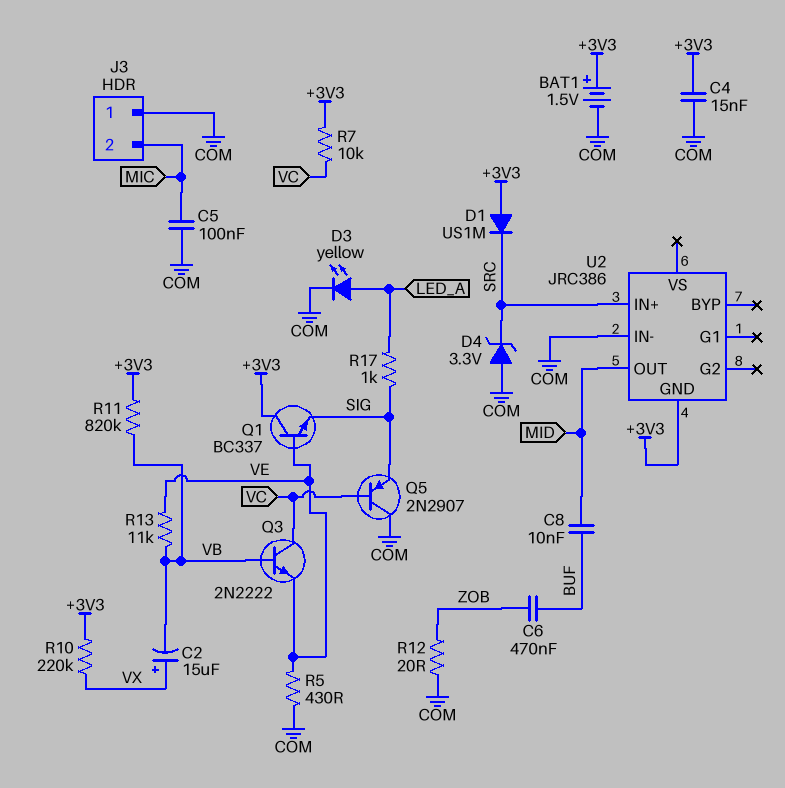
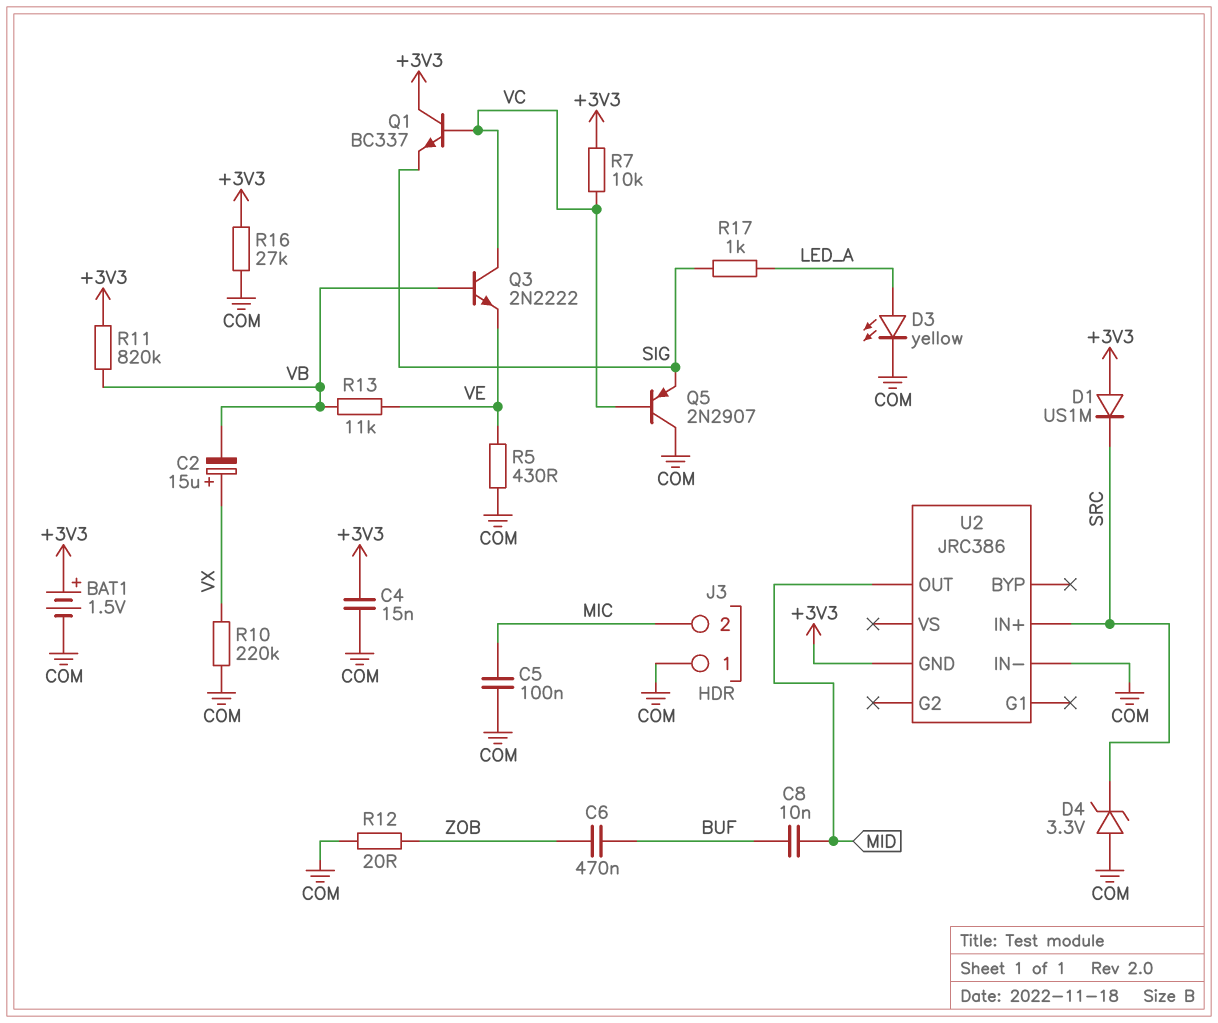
Q1: NPN BC337 (B VE, C +3V3, E SIG) -> NPN BC337 (B VC, C +3V3, E SIG)
R10: 220k (+3V3, VX) -> 220k (COM, VX)
R16: none -> 27k (+3V3, COM)

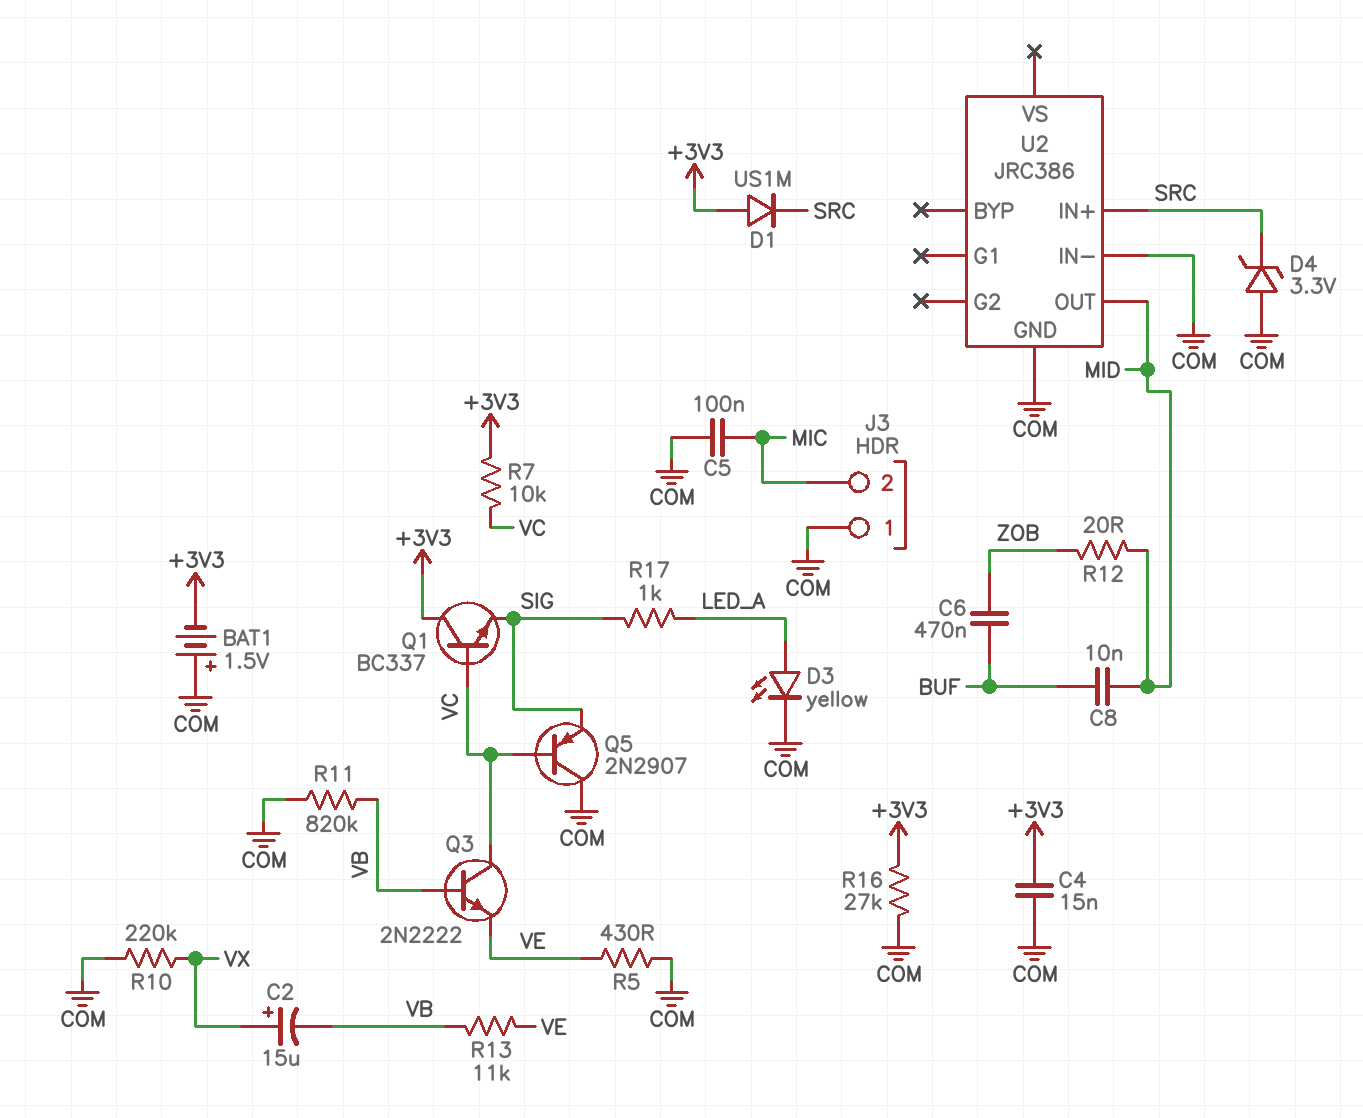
BAT1: 1.5V (plus +3V3, minus COM) -> 1.5V (plus COM, minus +3V3)
R11: 820k (+3V3, VB) -> 820k (COM, VB)
R12: 20 (COM, ZOB) -> 20 (MID, ZOB)
U2 pin GND: +3V3 -> COM

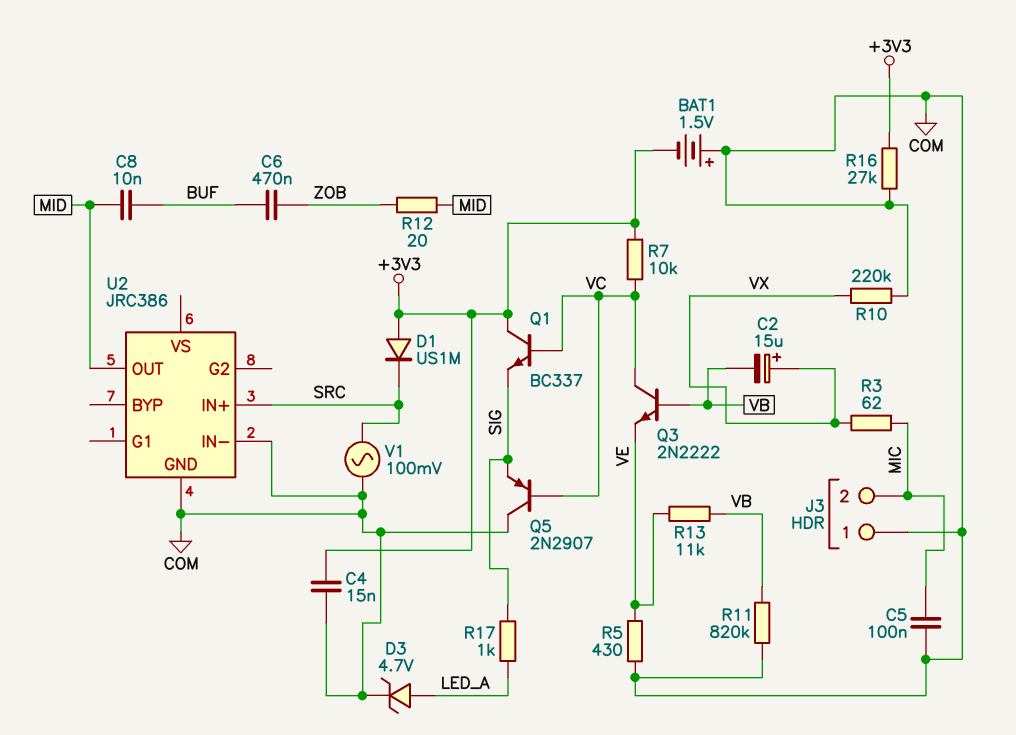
D3: LED yellow (A LED_A, K COM) -> zener 4.7V (A LED_A, K COM)
D4: zener 3.3V (A COM, K SRC) -> none
R3: none -> 62 (MIC, VX)
V1: none -> AC 100mV (COM, SRC)

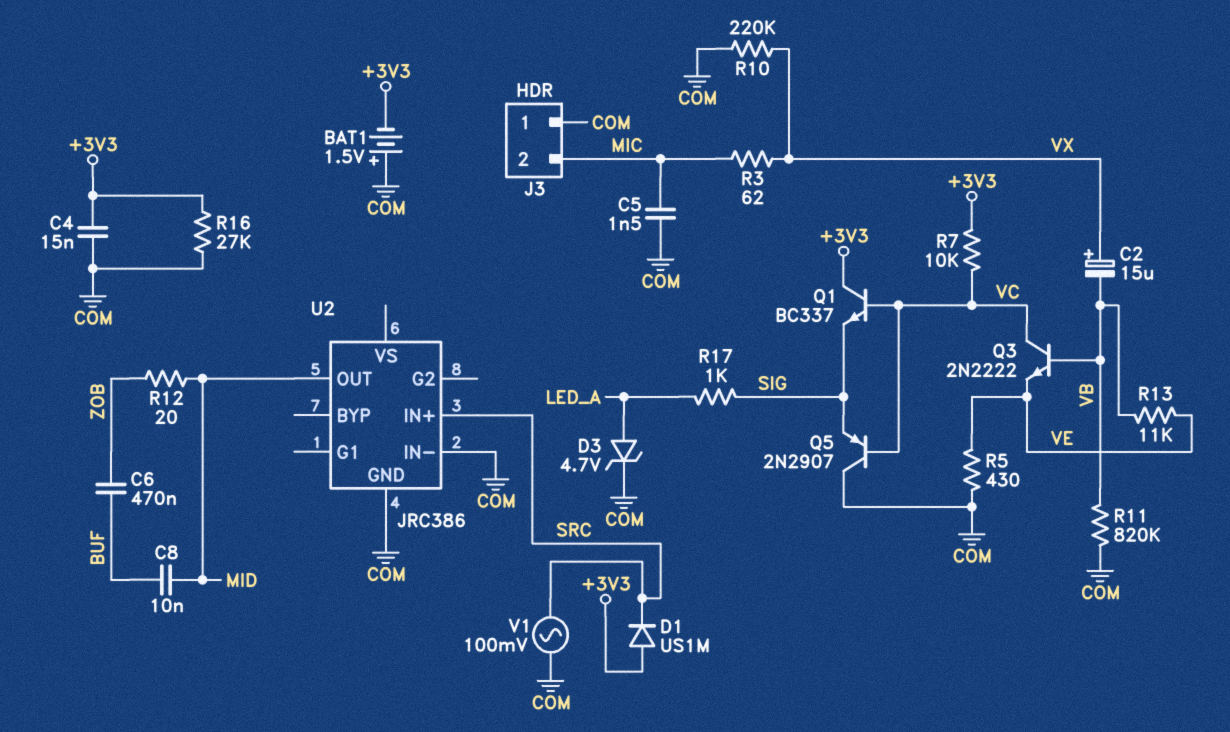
C5: 100nF (COM, MIC) -> 1.5nF (COM, MIC)

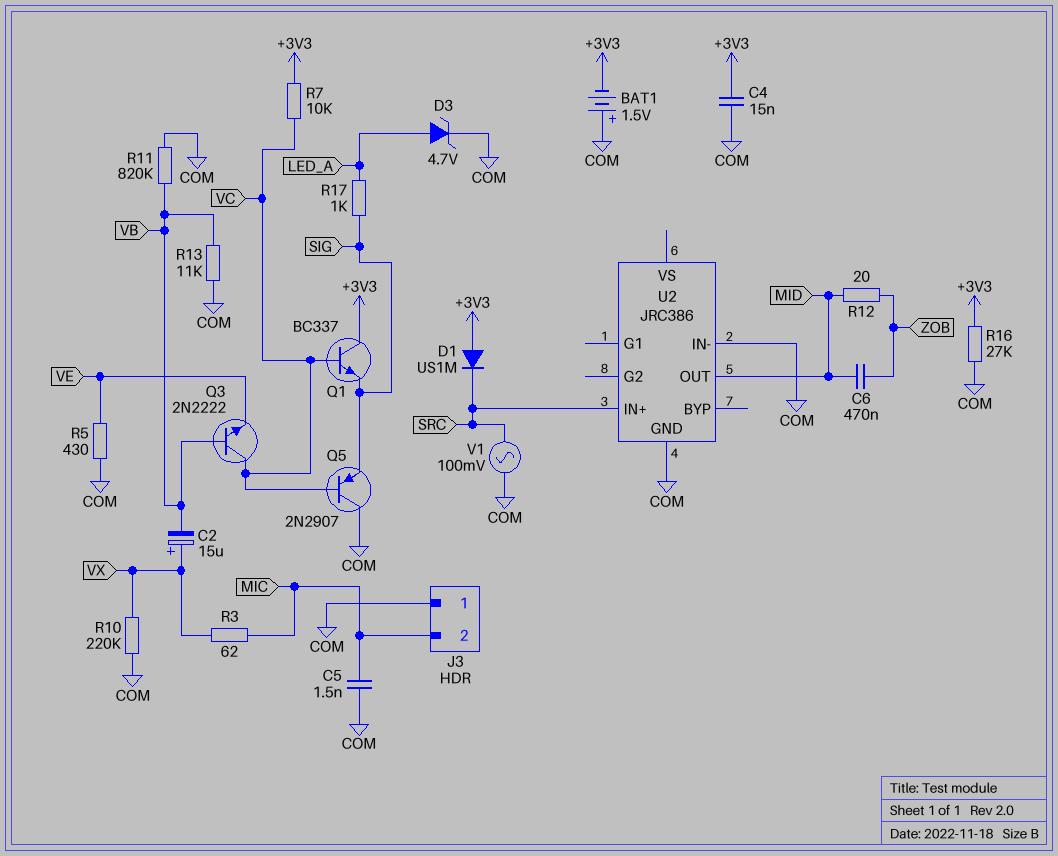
C6: 470nF (BUF, ZOB) -> 470nF (MID, ZOB)
C8: 10nF (BUF, MID) -> none
R13: 11k (VB, VE) -> 11k (COM, VB)

